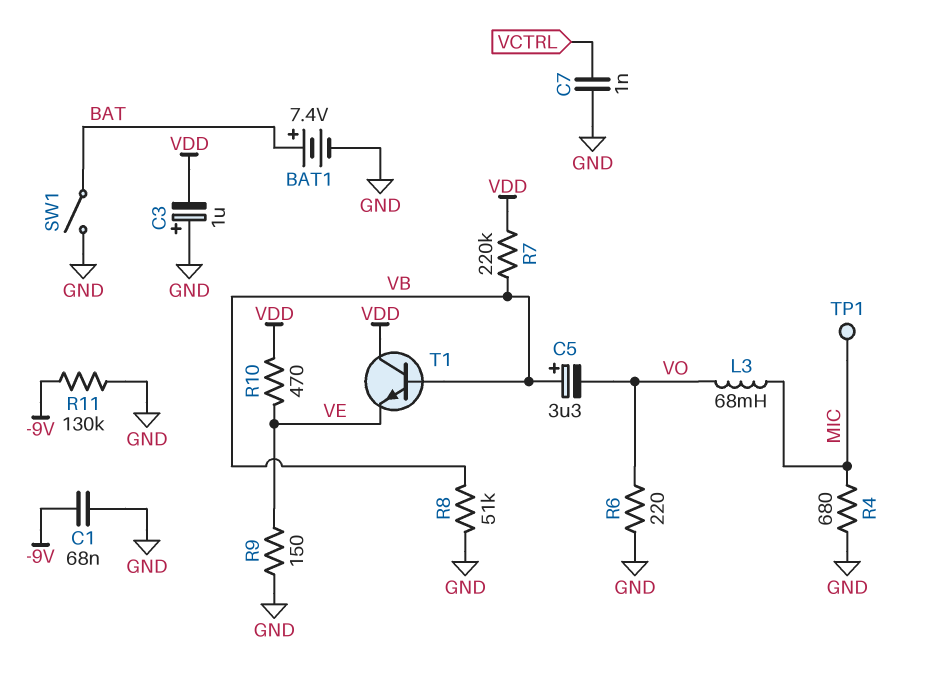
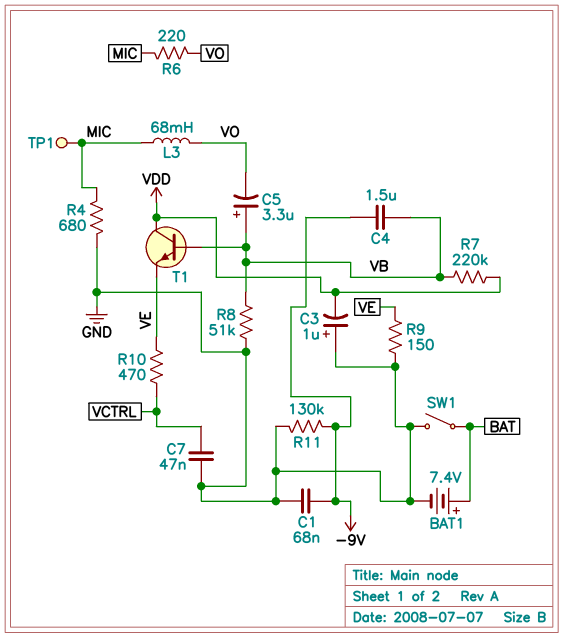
C4: none -> 1.5uF (-9V, VB)
C7: 1nF (GND, VCTRL) -> 47nF (GND, VCTRL)
R6: 220 (GND, VO) -> 220 (MIC, VO)
R10: 470 (VDD, VE) -> 470 (VCTRL, VE)

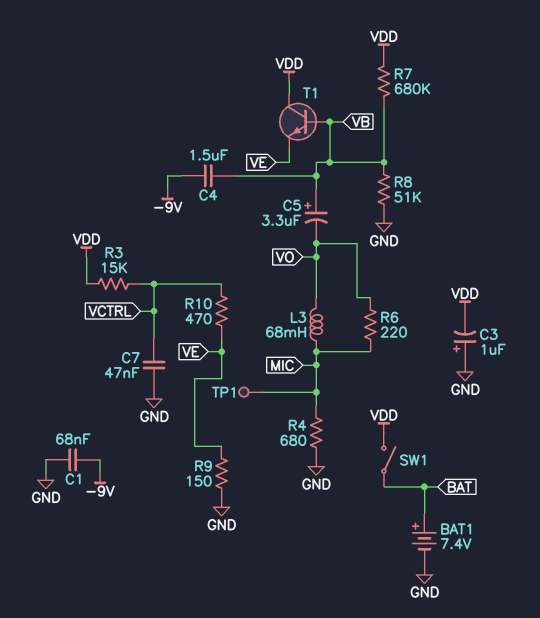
R3: none -> 15k (VCTRL, VDD)
R7: 220k (VB, VDD) -> 680k (VB, VDD)
R11: 130k (-9V, GND) -> none
SW1: switch (BAT, GND) -> switch (BAT, VDD)

